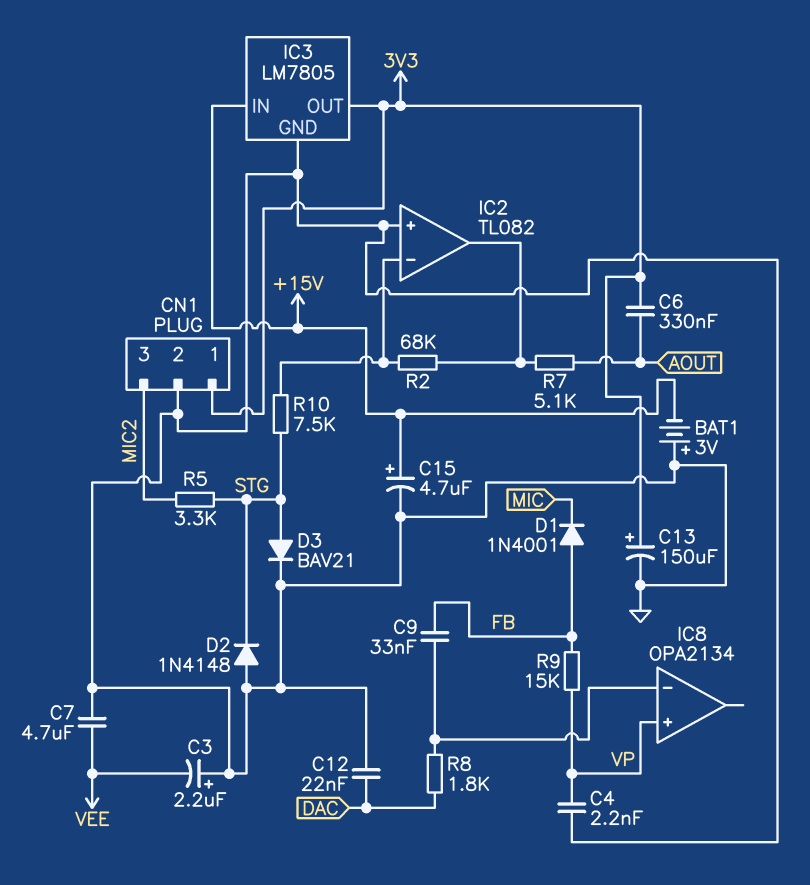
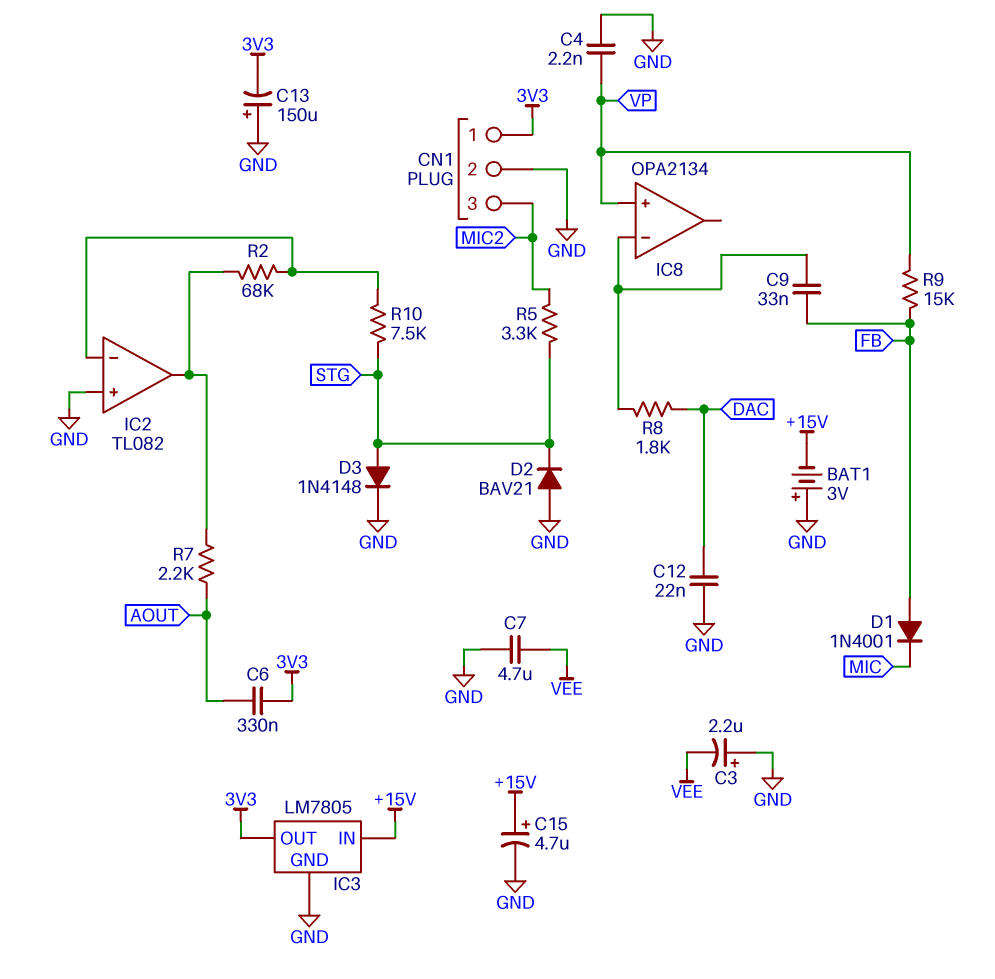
C13: 150uF (plus 3V3, minus GND) -> 150uF (plus GND, minus 3V3)
D2: diode 1N4148 (A GND, K STG) -> diode BAV21 (A GND, K STG)
D3: diode BAV21 (A STG, K GND) -> diode 1N4148 (A STG, K GND)
R7: 5.1k (AOUT, IC2/out) -> 2.2k (AOUT, IC2/out)

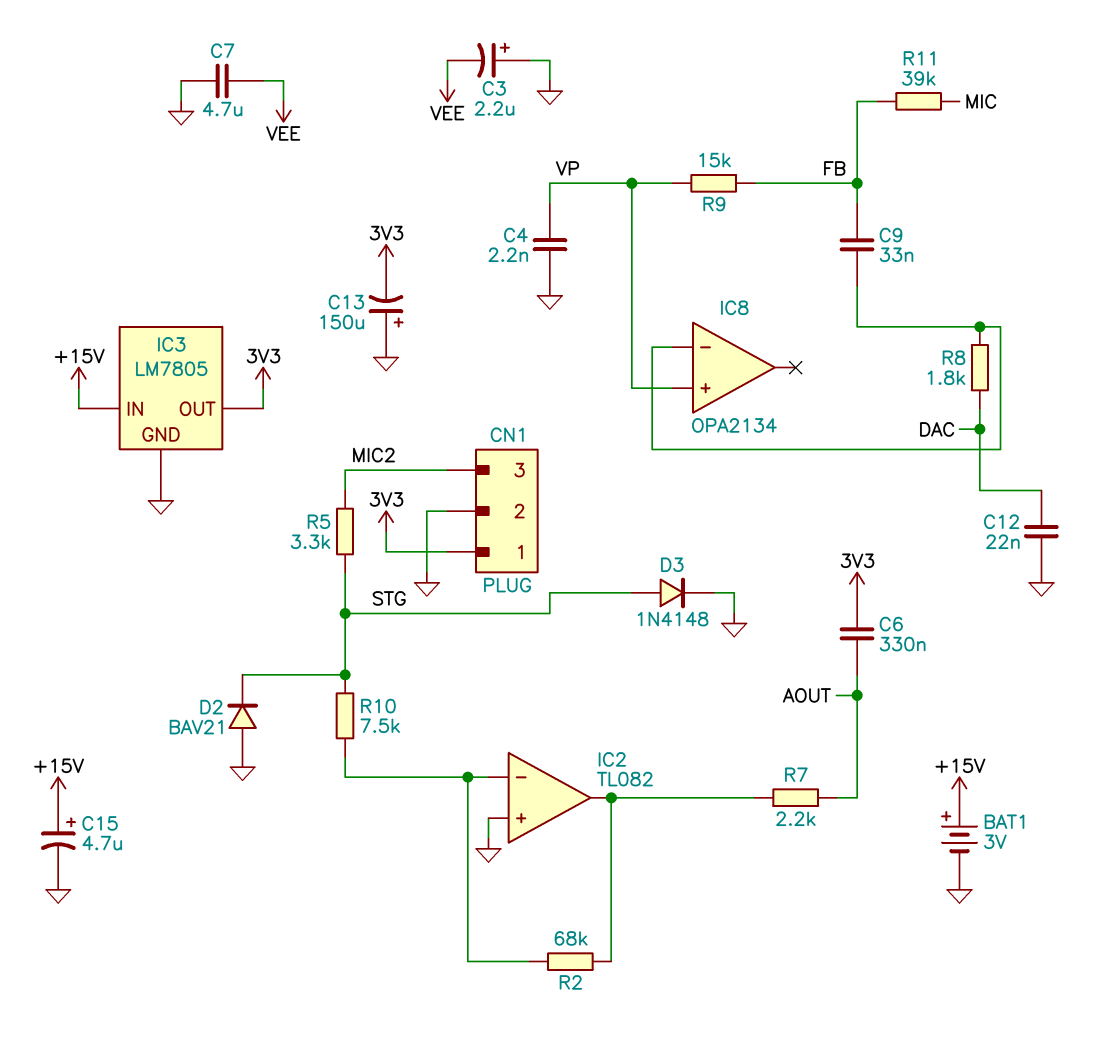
BAT1: 3V (plus GND, minus +15V) -> 3V (plus +15V, minus GND)
D1: diode 1N4001 (A FB, K MIC) -> none
R11: none -> 39k (FB, MIC)

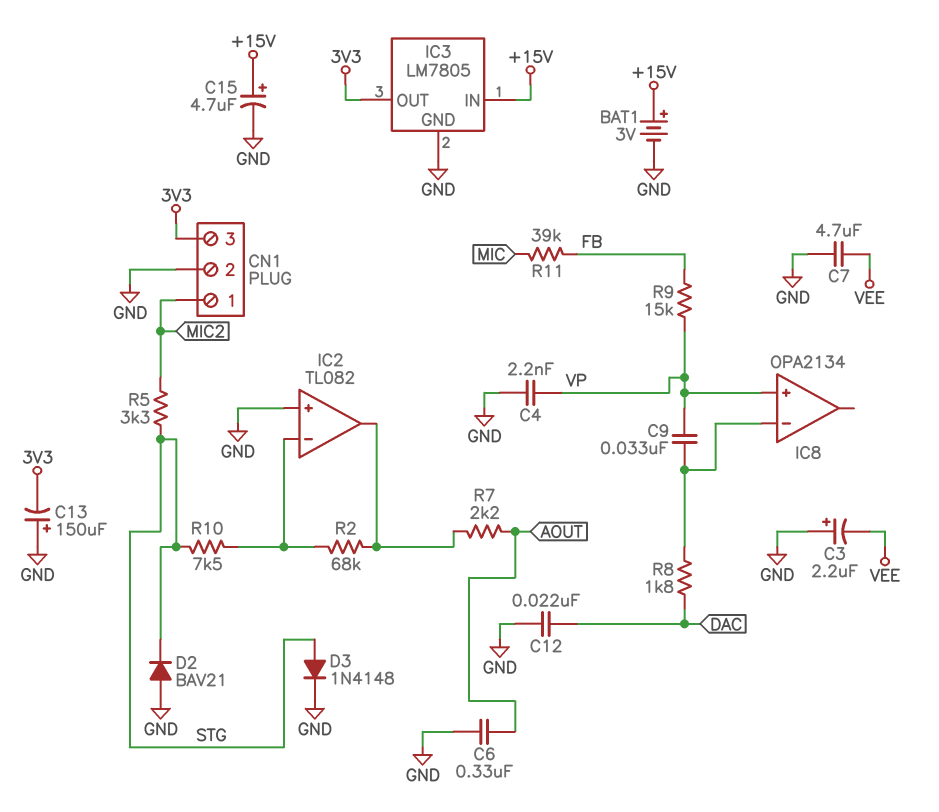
C6: 330nF (3V3, AOUT) -> 330nF (AOUT, GND)
C9: 33nF (FB, IC8/in-) -> 33nF (IC8/in-, VP)
CN1 pin 1: 3V3 -> MIC2
CN1 pin 3: MIC2 -> 3V3

